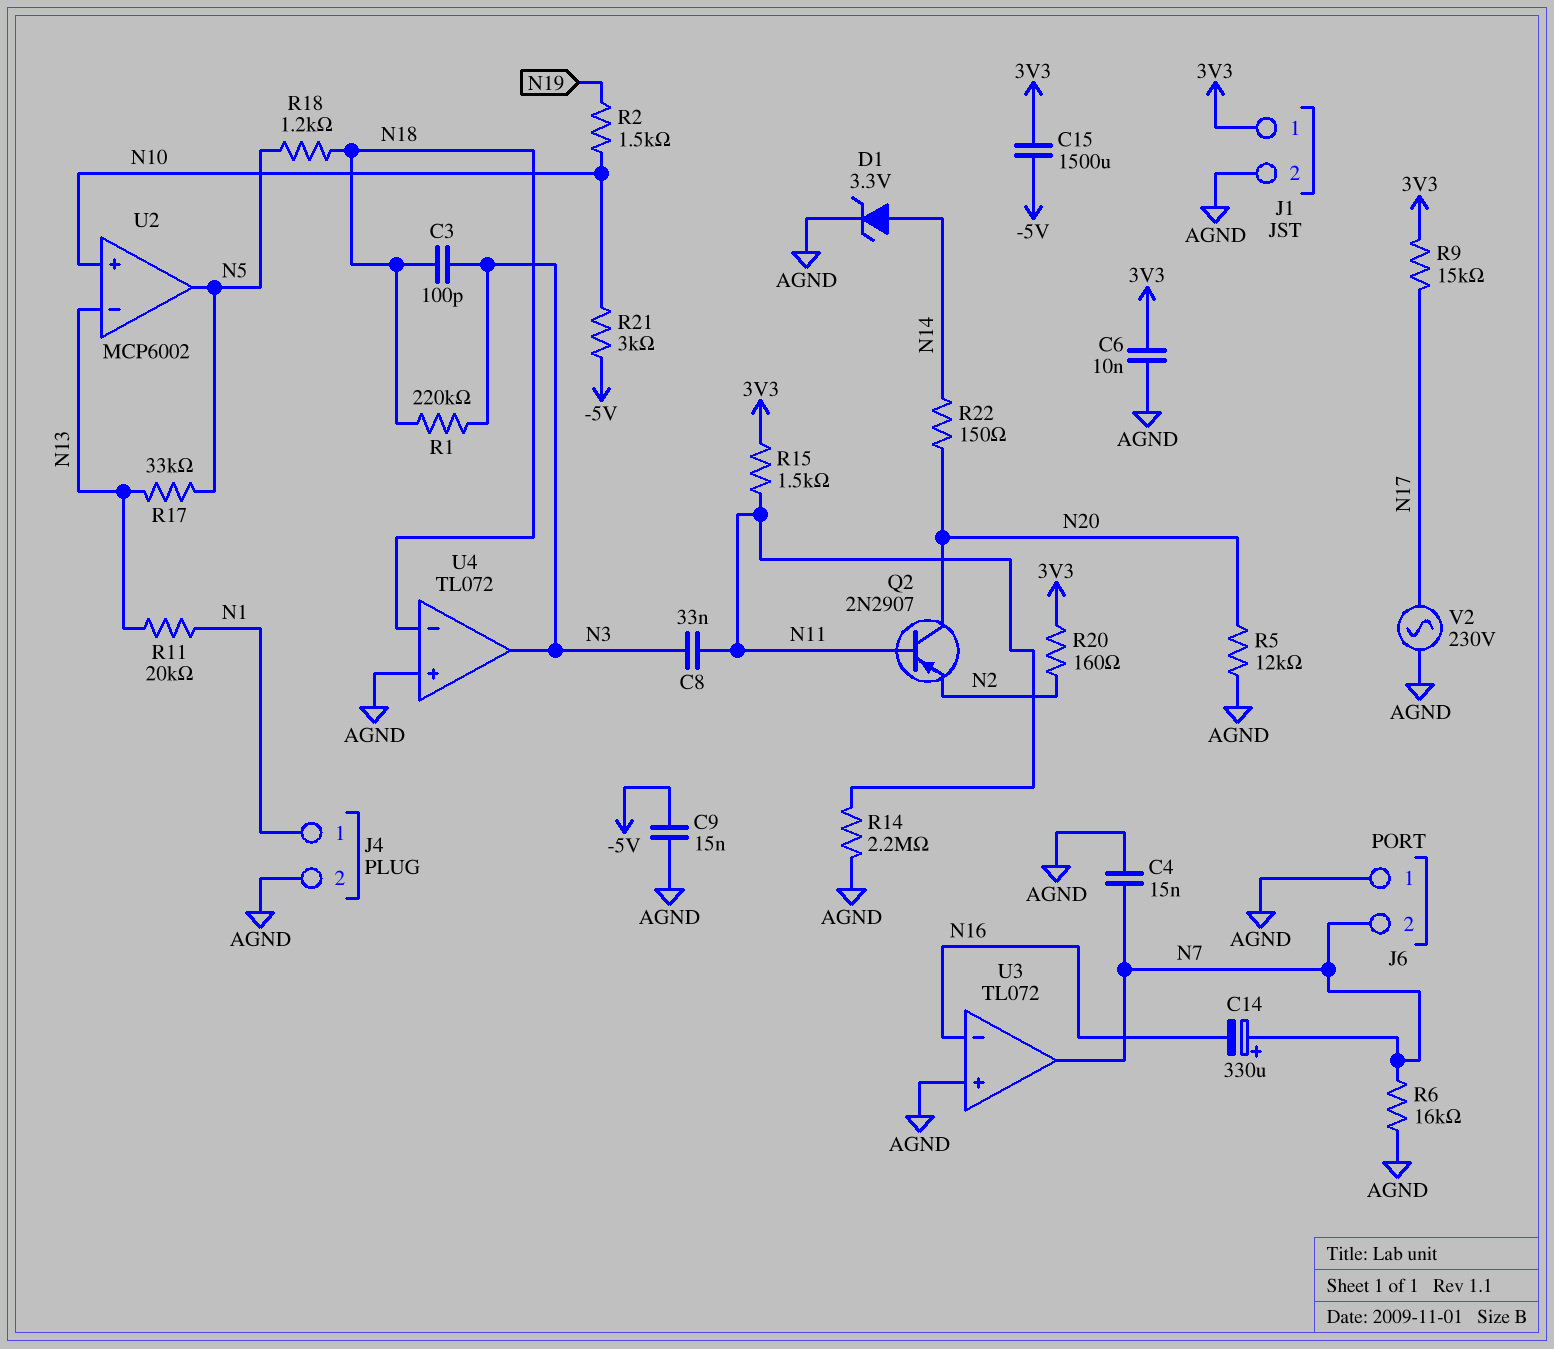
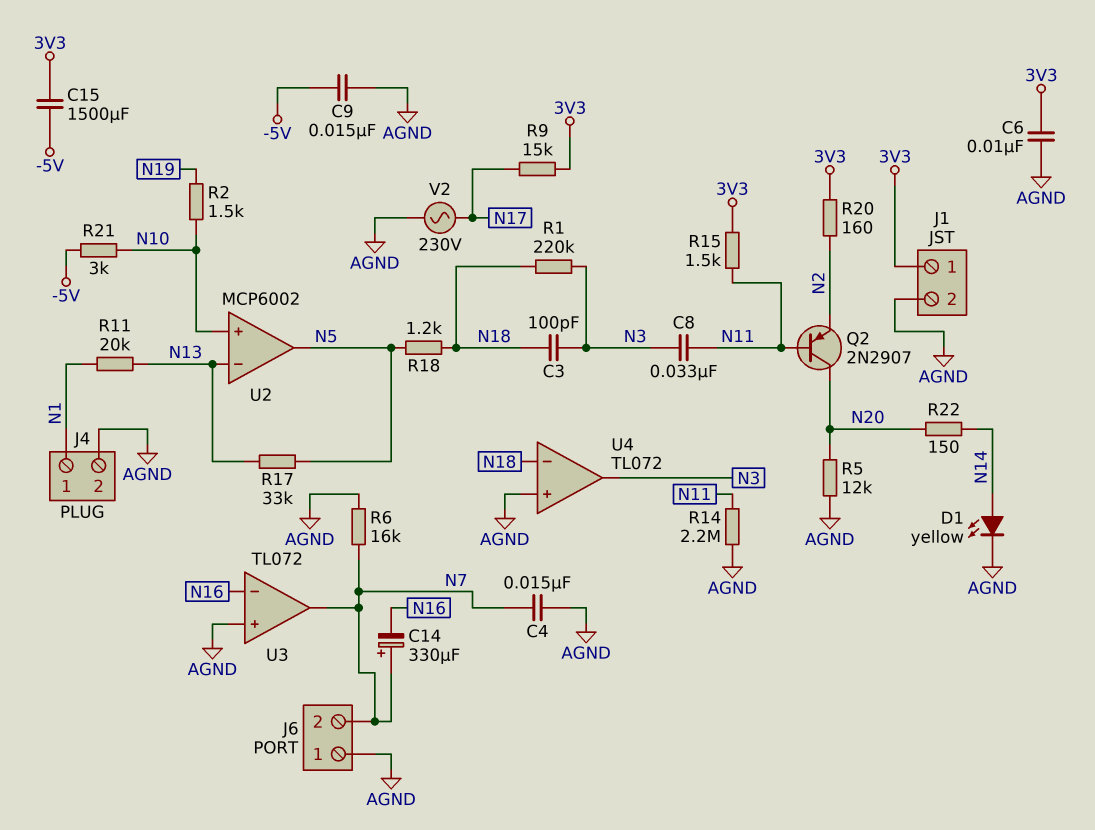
D1: zener 3.3V (A N14, K AGND) -> LED yellow (A N14, K AGND)

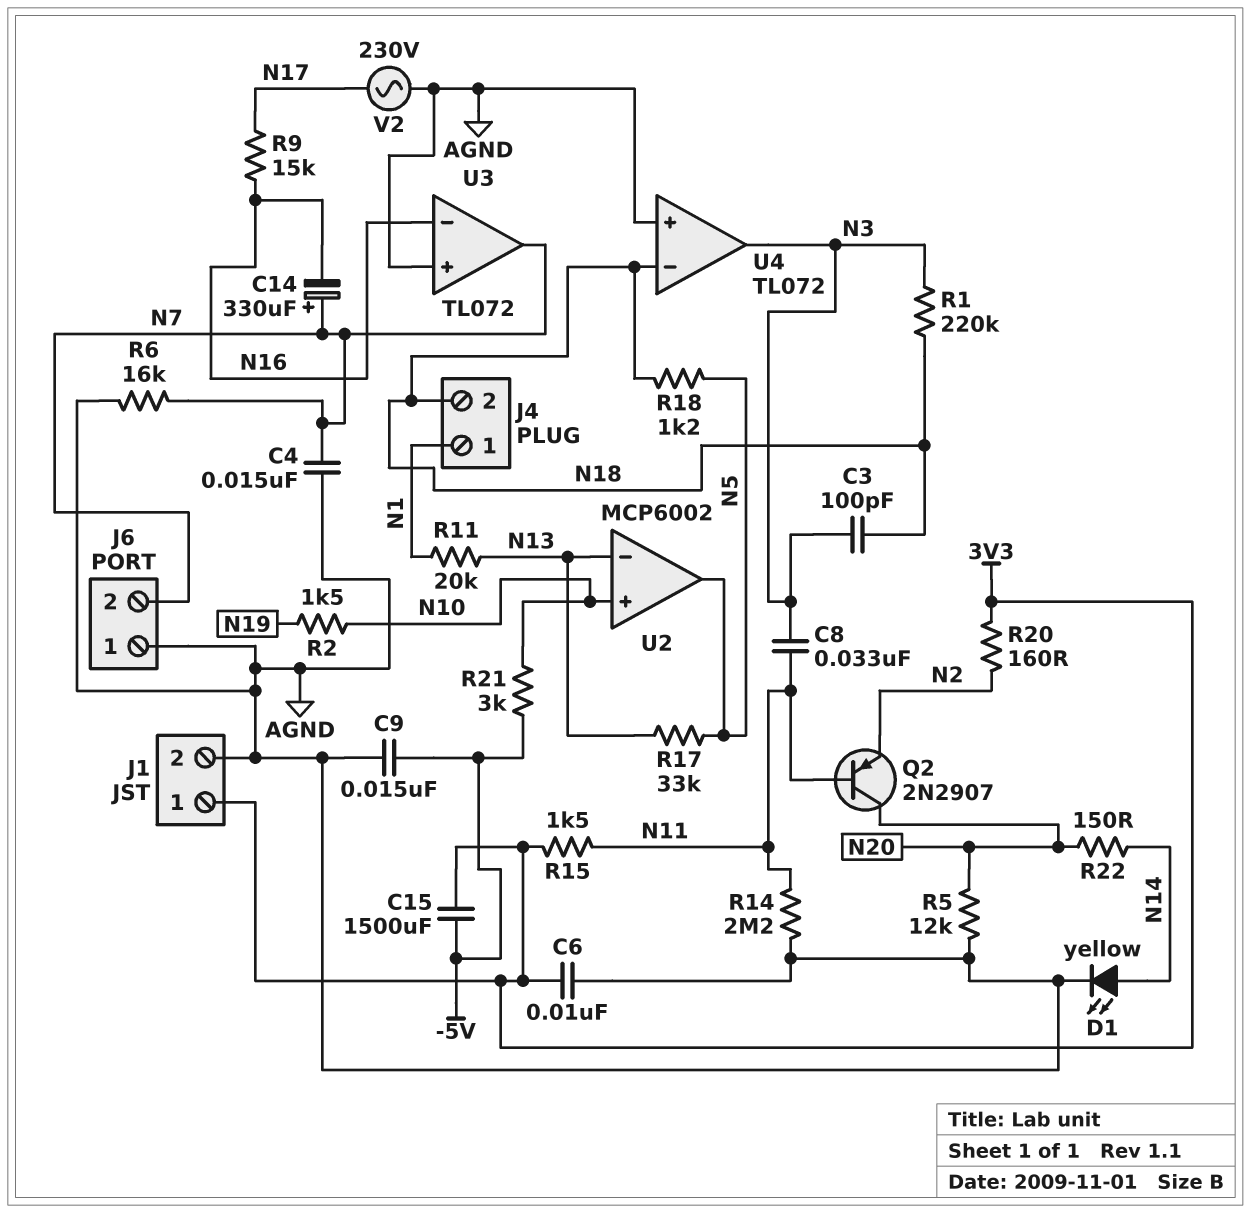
J4 pin 2: AGND -> N18
R9: 15k (3V3, N17) -> 15k (N16, N17)

